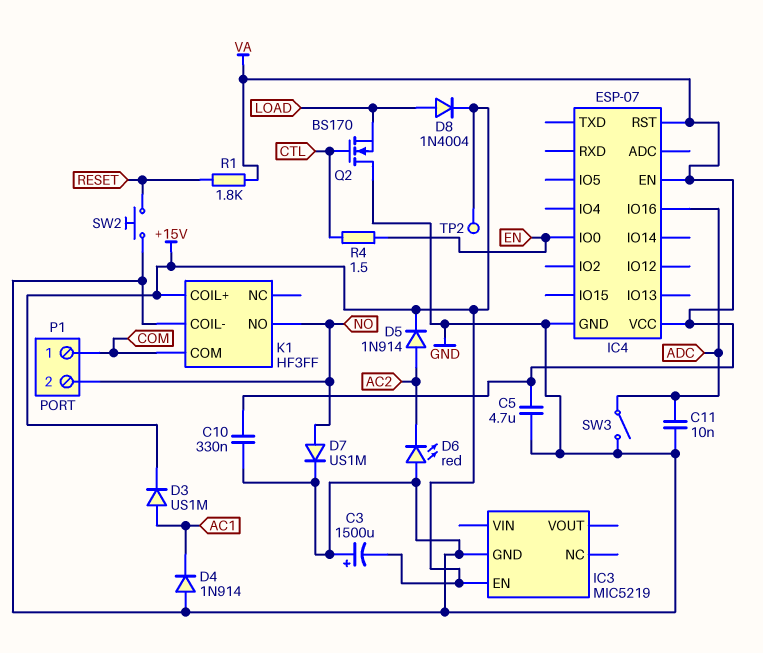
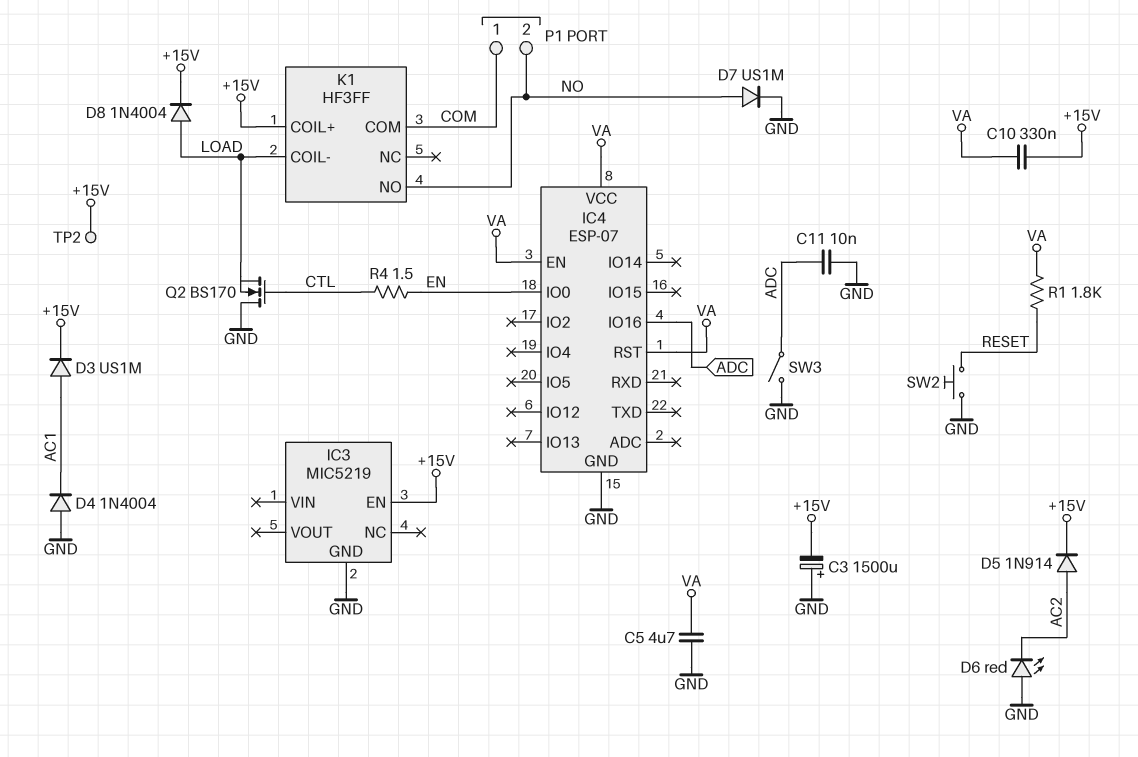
C10: 330nF (GND, VA) -> 330nF (+15V, VA)
D4: diode 1N914 (A GND, K AC1) -> diode 1N4004 (A GND, K AC1)
K1 pin COIL-: GND -> LOAD

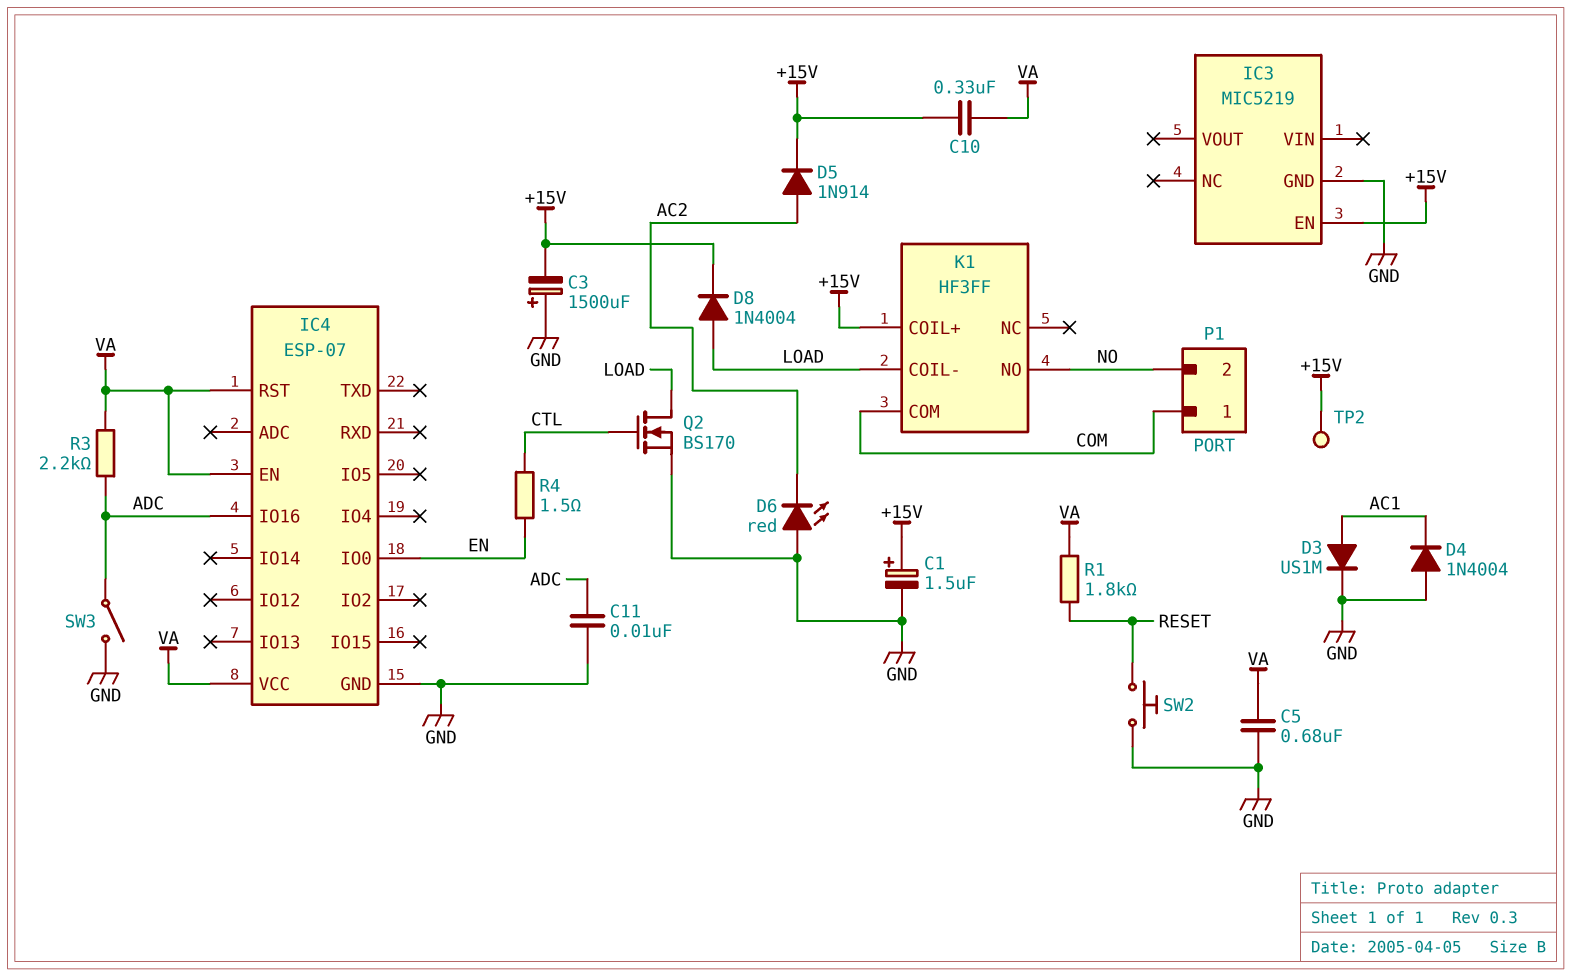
C1: none -> 1.5uF (plus +15V, minus GND)
C5: 4.7uF (GND, VA) -> 680nF (GND, VA)
D3: diode US1M (A AC1, K +15V) -> diode US1M (A AC1, K GND)
D7: diode US1M (A NO, K GND) -> none
Q2: NMOS BS170 (G CTL, D GND, S LOAD) -> NMOS BS170 (G CTL, D LOAD, S GND)
R3: none -> 2.2k (ADC, VA)

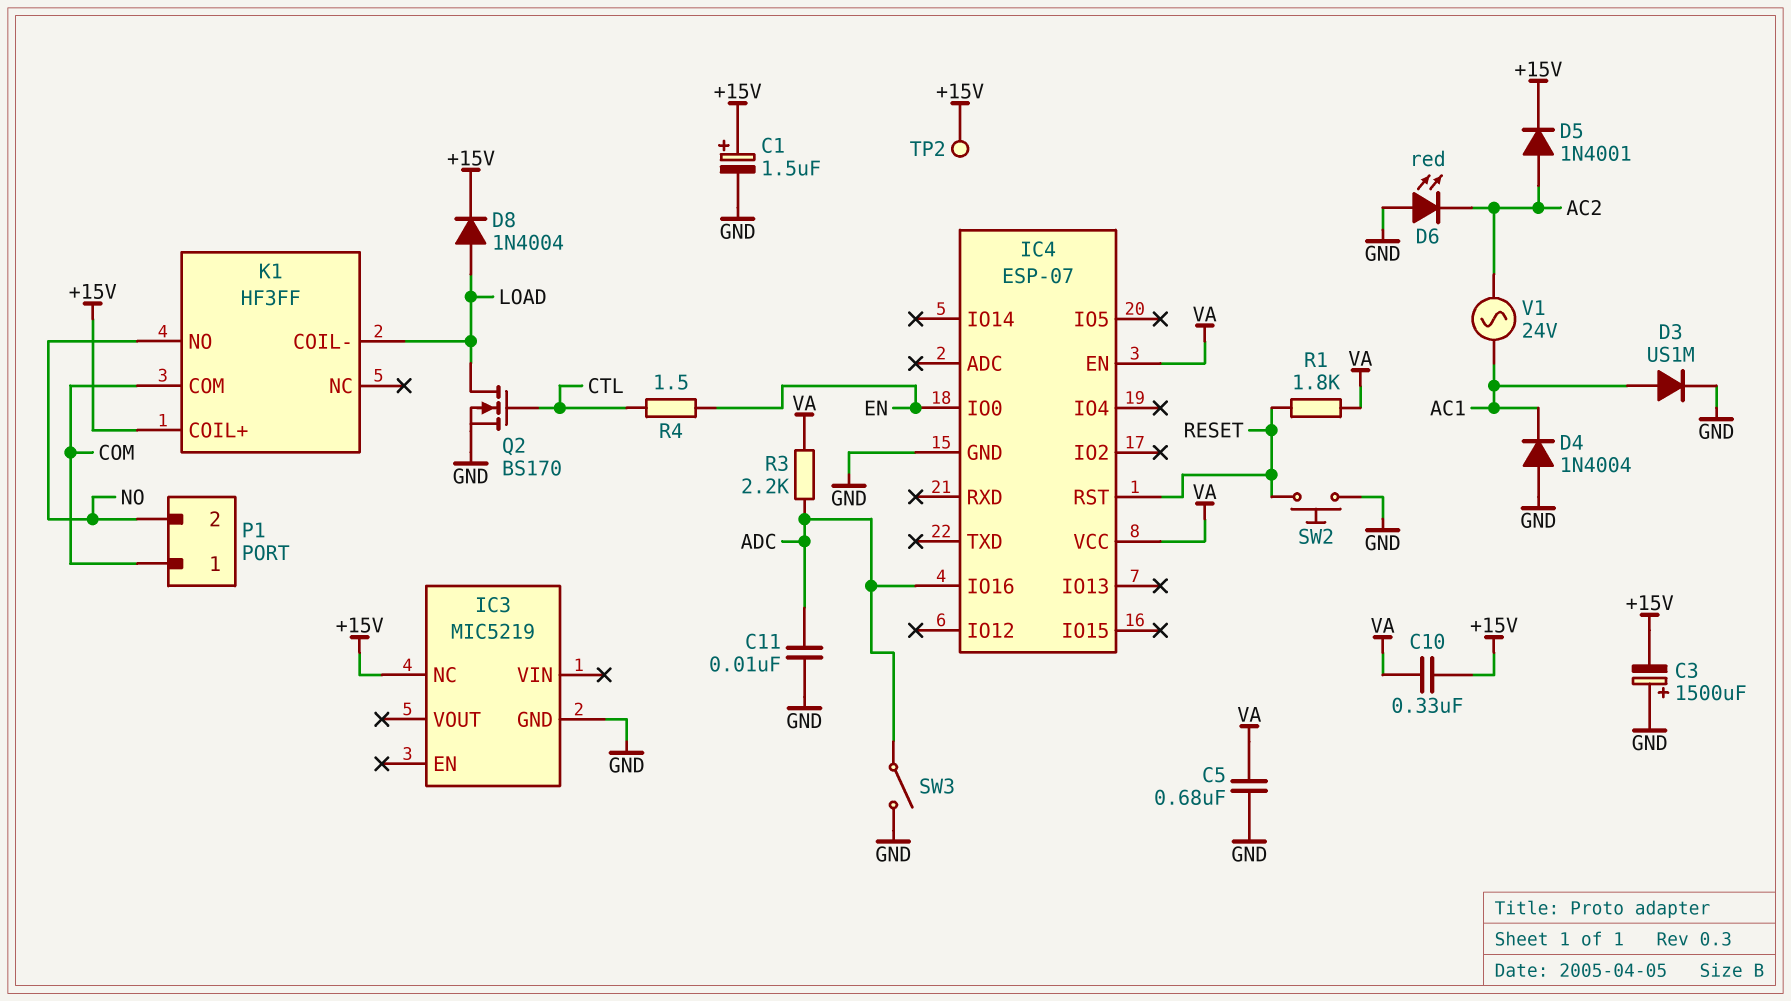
D5: diode 1N914 (A AC2, K +15V) -> diode 1N4001 (A AC2, K +15V)
IC3 pin EN: +15V -> none
IC3 pin NC: none -> +15V
IC4 pin RST: VA -> RESET
V1: none -> AC 24V (AC1, AC2)

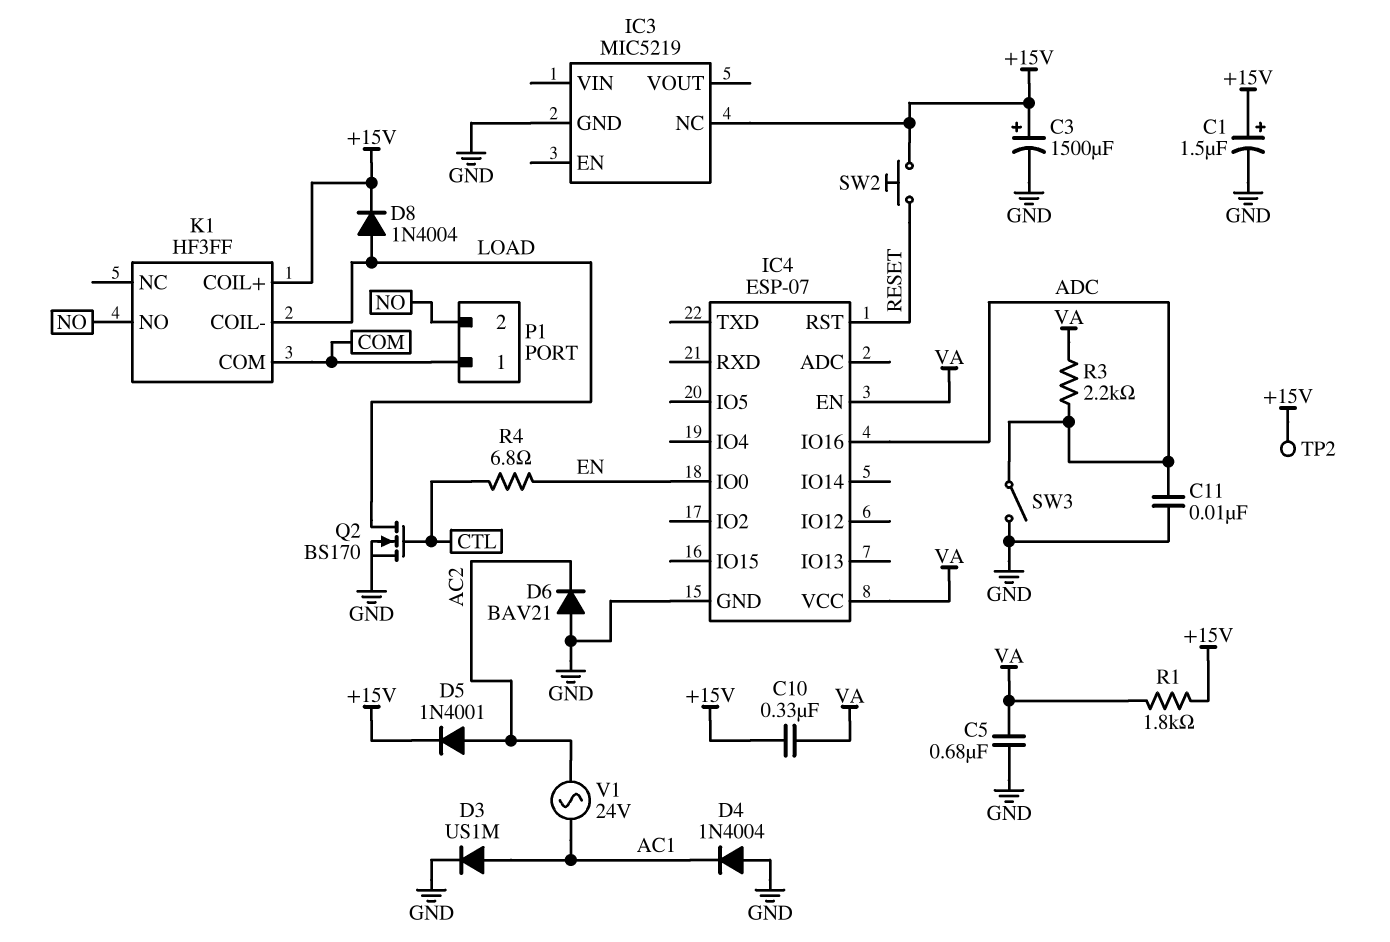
C3: 1500uF (plus GND, minus +15V) -> 1500uF (plus +15V, minus GND)
D6: LED red (A GND, K AC2) -> diode BAV21 (A GND, K AC2)
R1: 1.8k (RESET, VA) -> 1.8k (+15V, VA)
R4: 1.5 (CTL, EN) -> 6.8 (CTL, EN)
SW2: button (GND, RESET) -> button (+15V, RESET)

